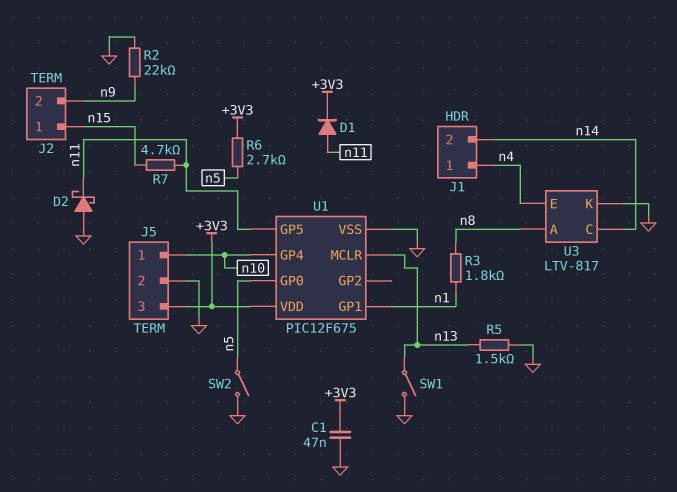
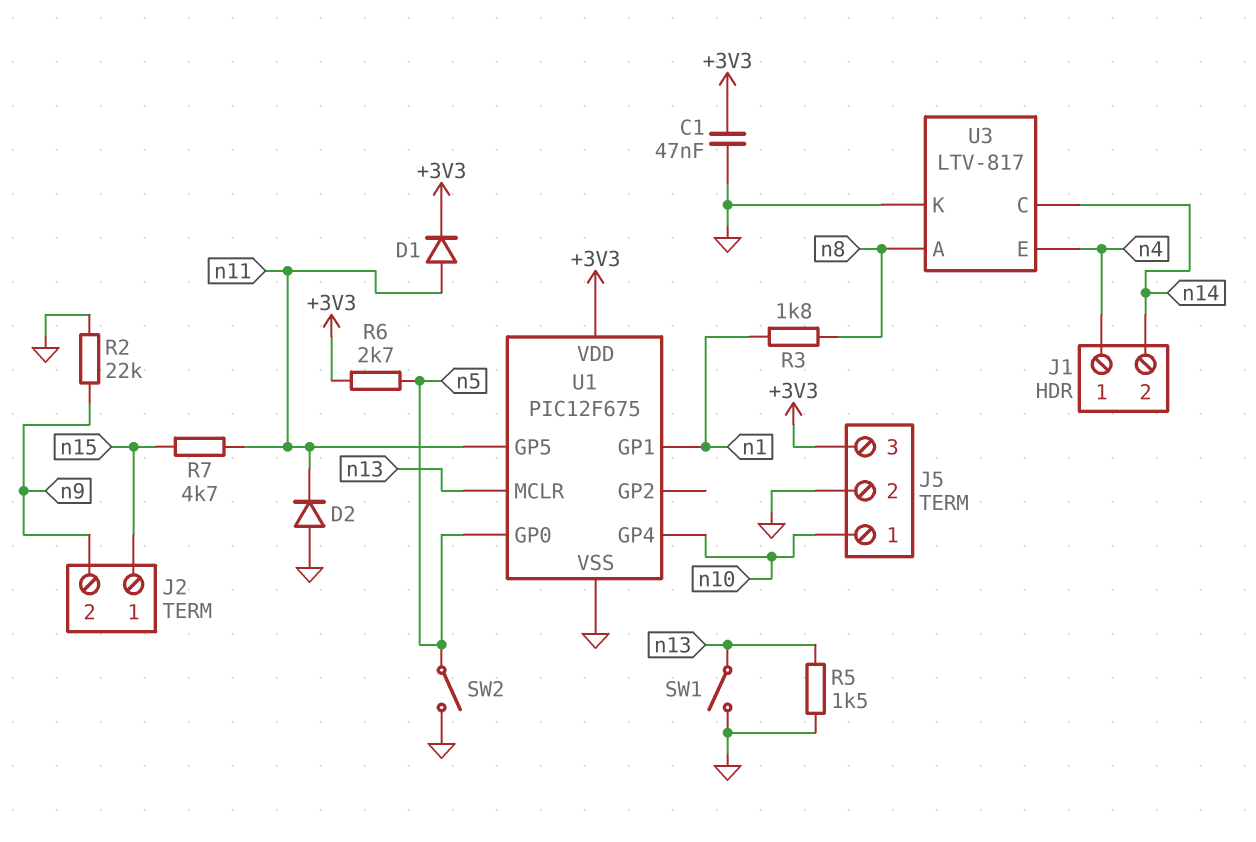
D2: schottky (A GND, K n11) -> diode (A GND, K n11)

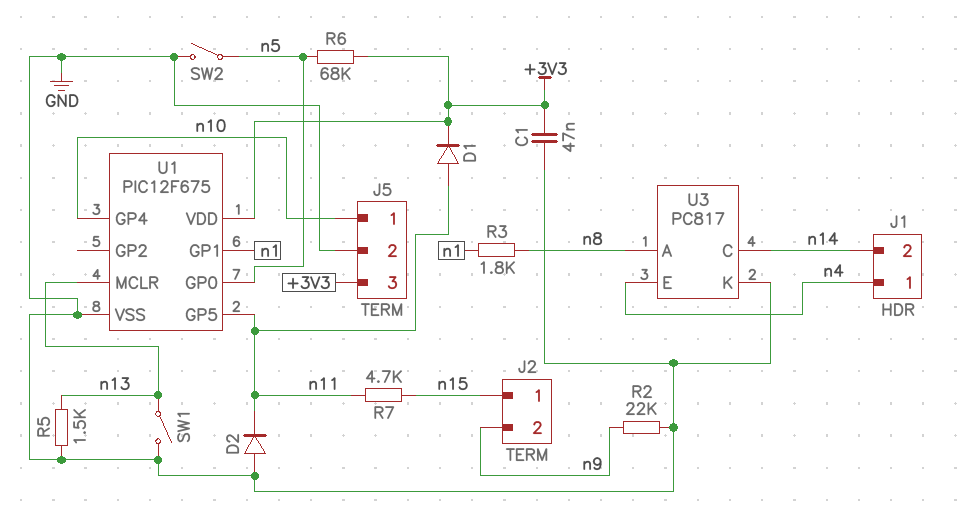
R6: 2.7k (+3V3, n5) -> 68k (+3V3, n5)
U3: LTV-817 -> PC817

